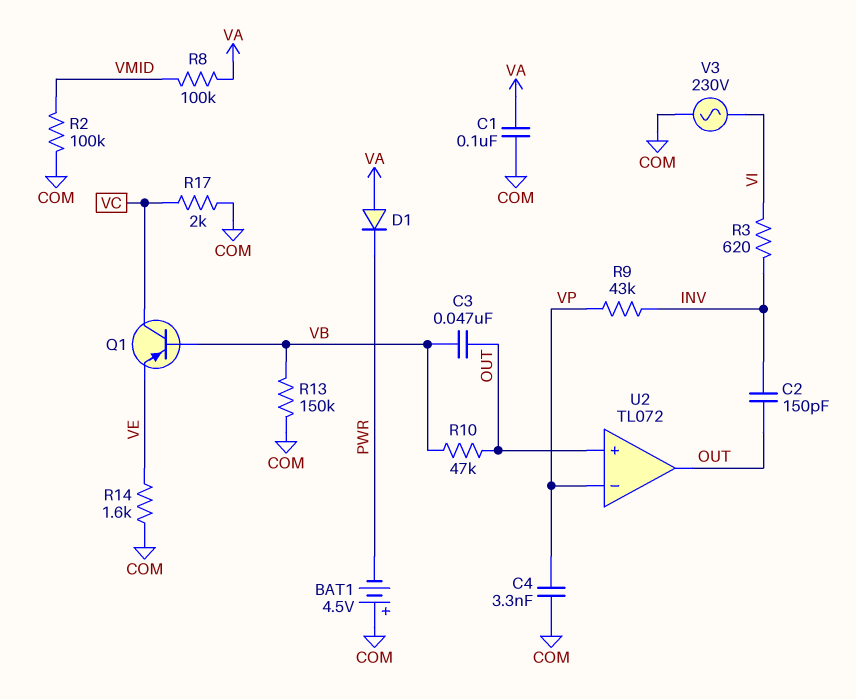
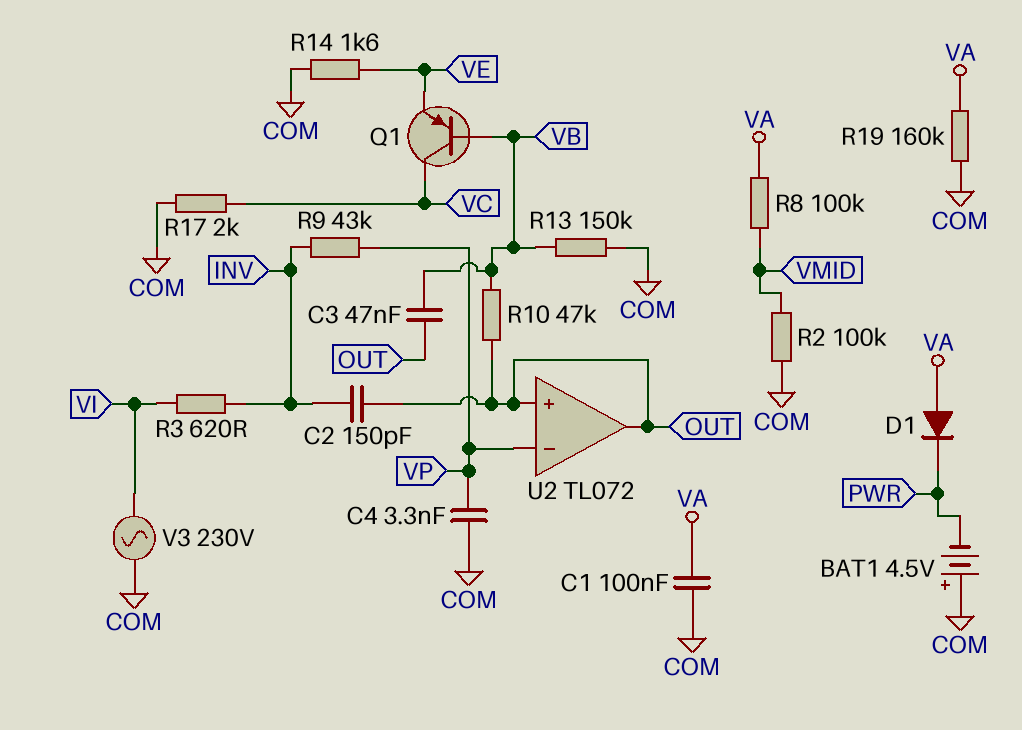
R19: none -> 160k (COM, VA)

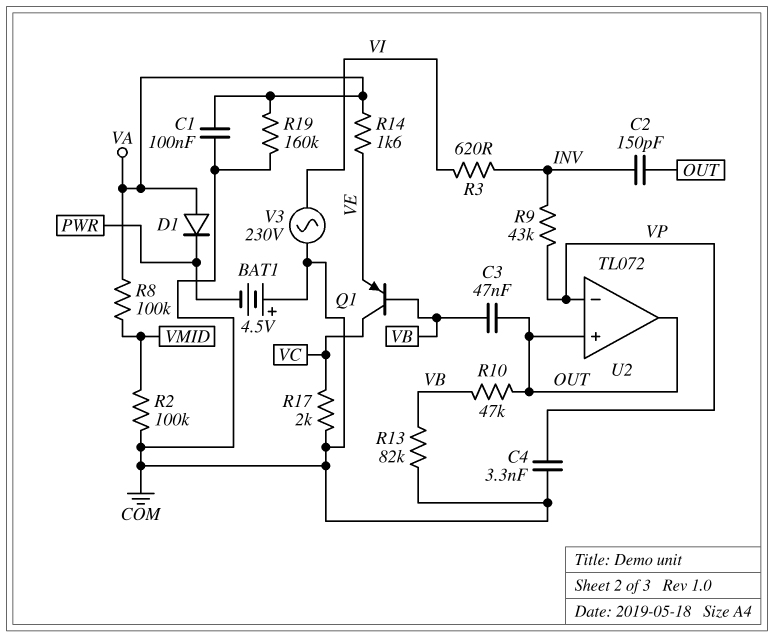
R13: 150k (COM, VB) -> 82k (COM, VB)
R14: 1.6k (COM, VE) -> 1.6k (VA, VE)

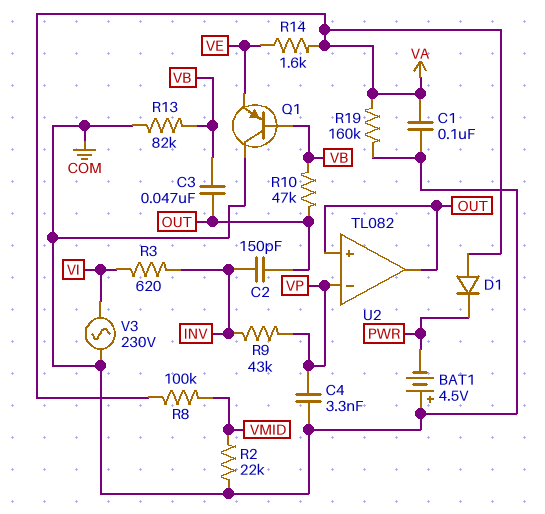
Q1: PNP (B VB, C VC, E VE) -> PNP (B VB, C COM, E VE)
R2: 100k (COM, VMID) -> 22k (COM, VMID)
R17: 2k (COM, VC) -> none
U2: TL072 -> TL082

